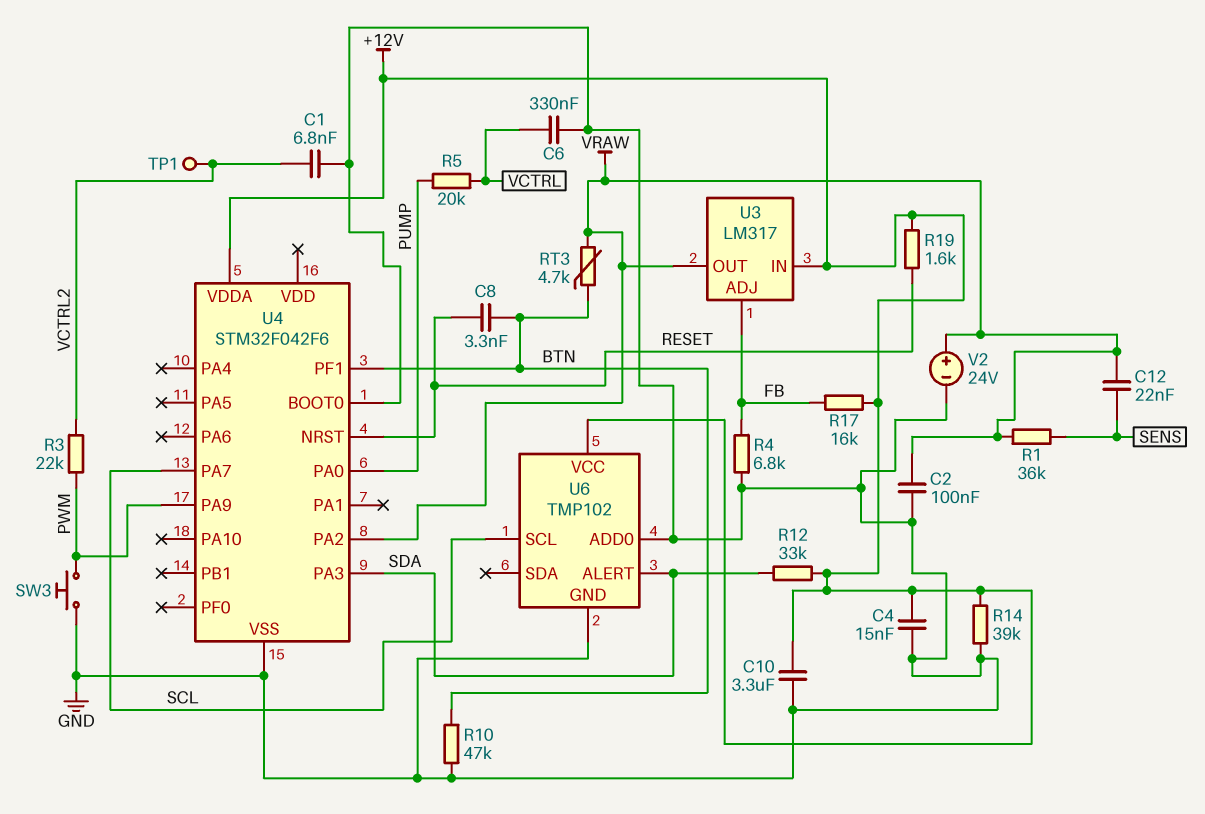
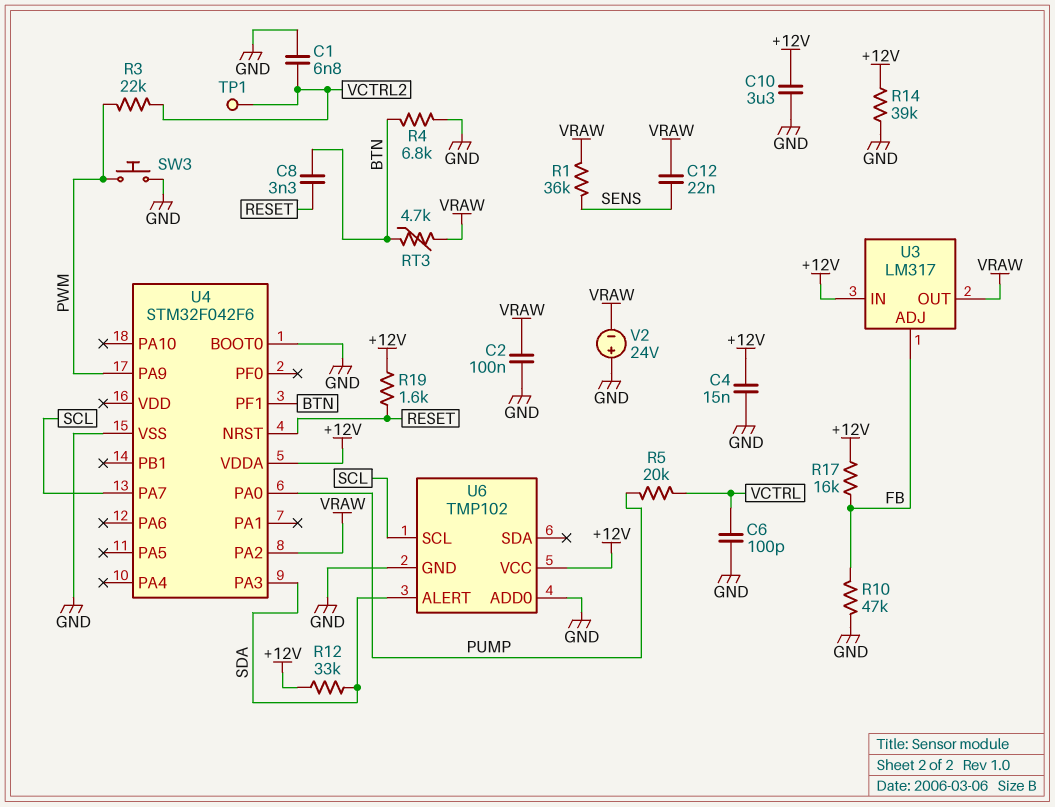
C6: 330nF (GND, VCTRL) -> 100pF (GND, VCTRL)
R4: 6.8k (FB, GND) -> 6.8k (BTN, GND)
R10: 47k (BTN, GND) -> 47k (FB, GND)
V2: 24V (plus VRAW, minus GND) -> 24V (plus GND, minus VRAW)

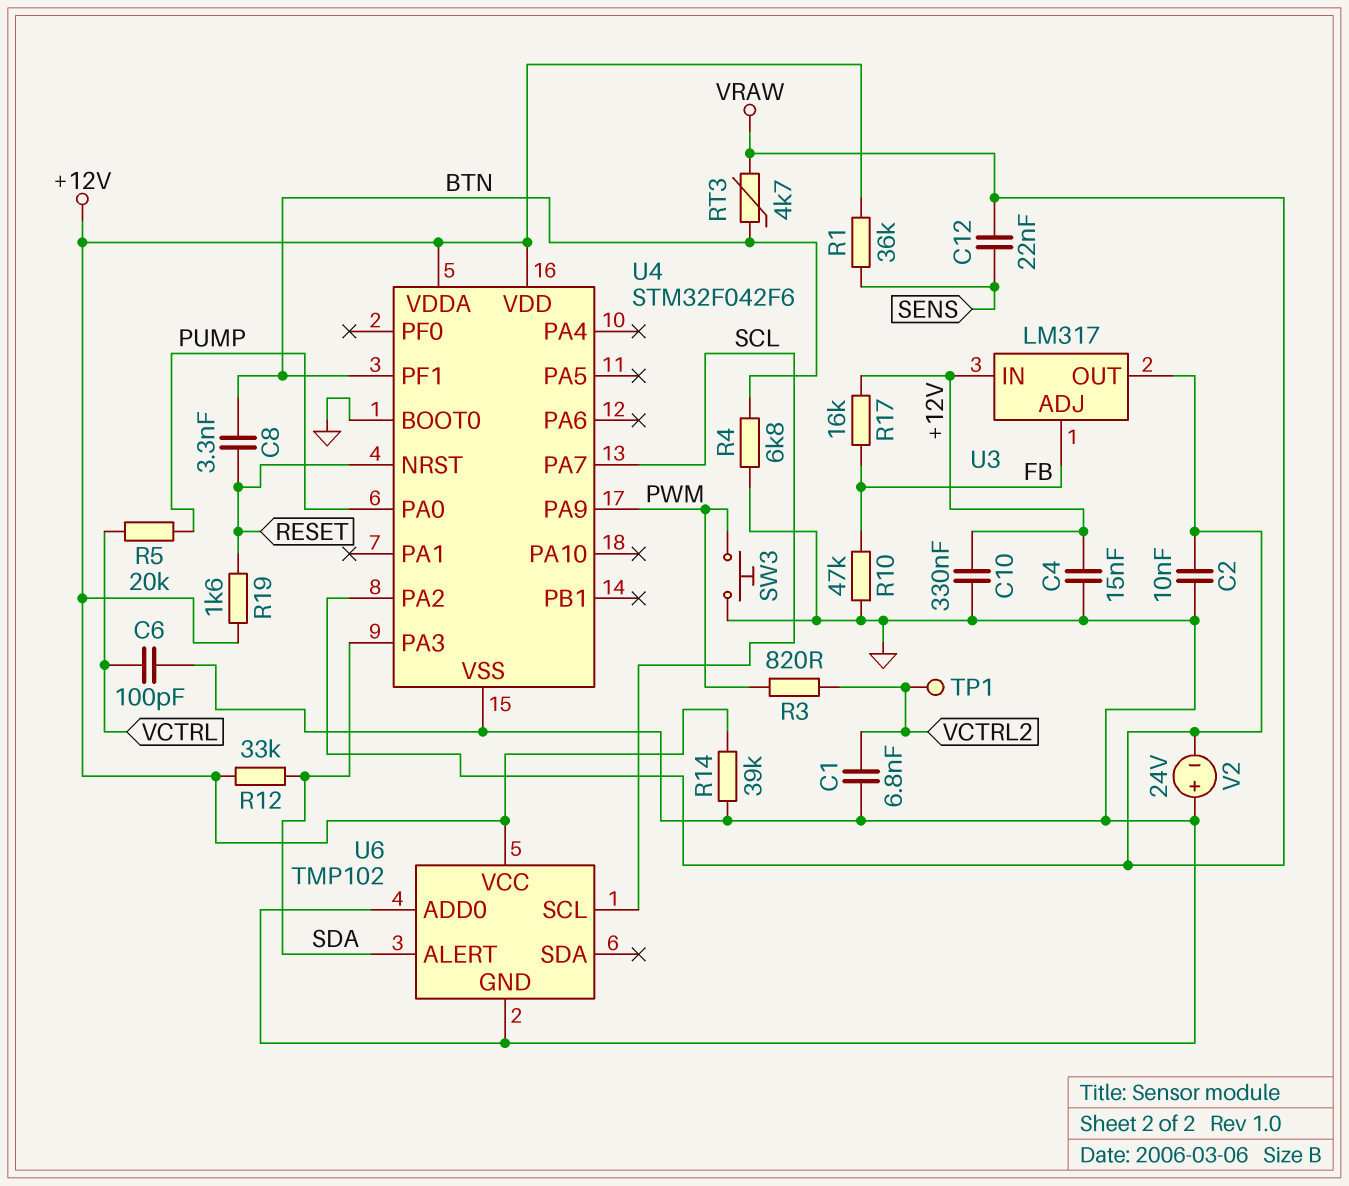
C2: 100nF (GND, VRAW) -> 10nF (GND, VRAW)
C10: 3.3uF (+12V, GND) -> 330nF (+12V, GND)
R1: 36k (SENS, VRAW) -> 36k (+12V, SENS)
R3: 22k (PWM, VCTRL2) -> 820 (PWM, VCTRL2)
U4 pin VDD: none -> +12V

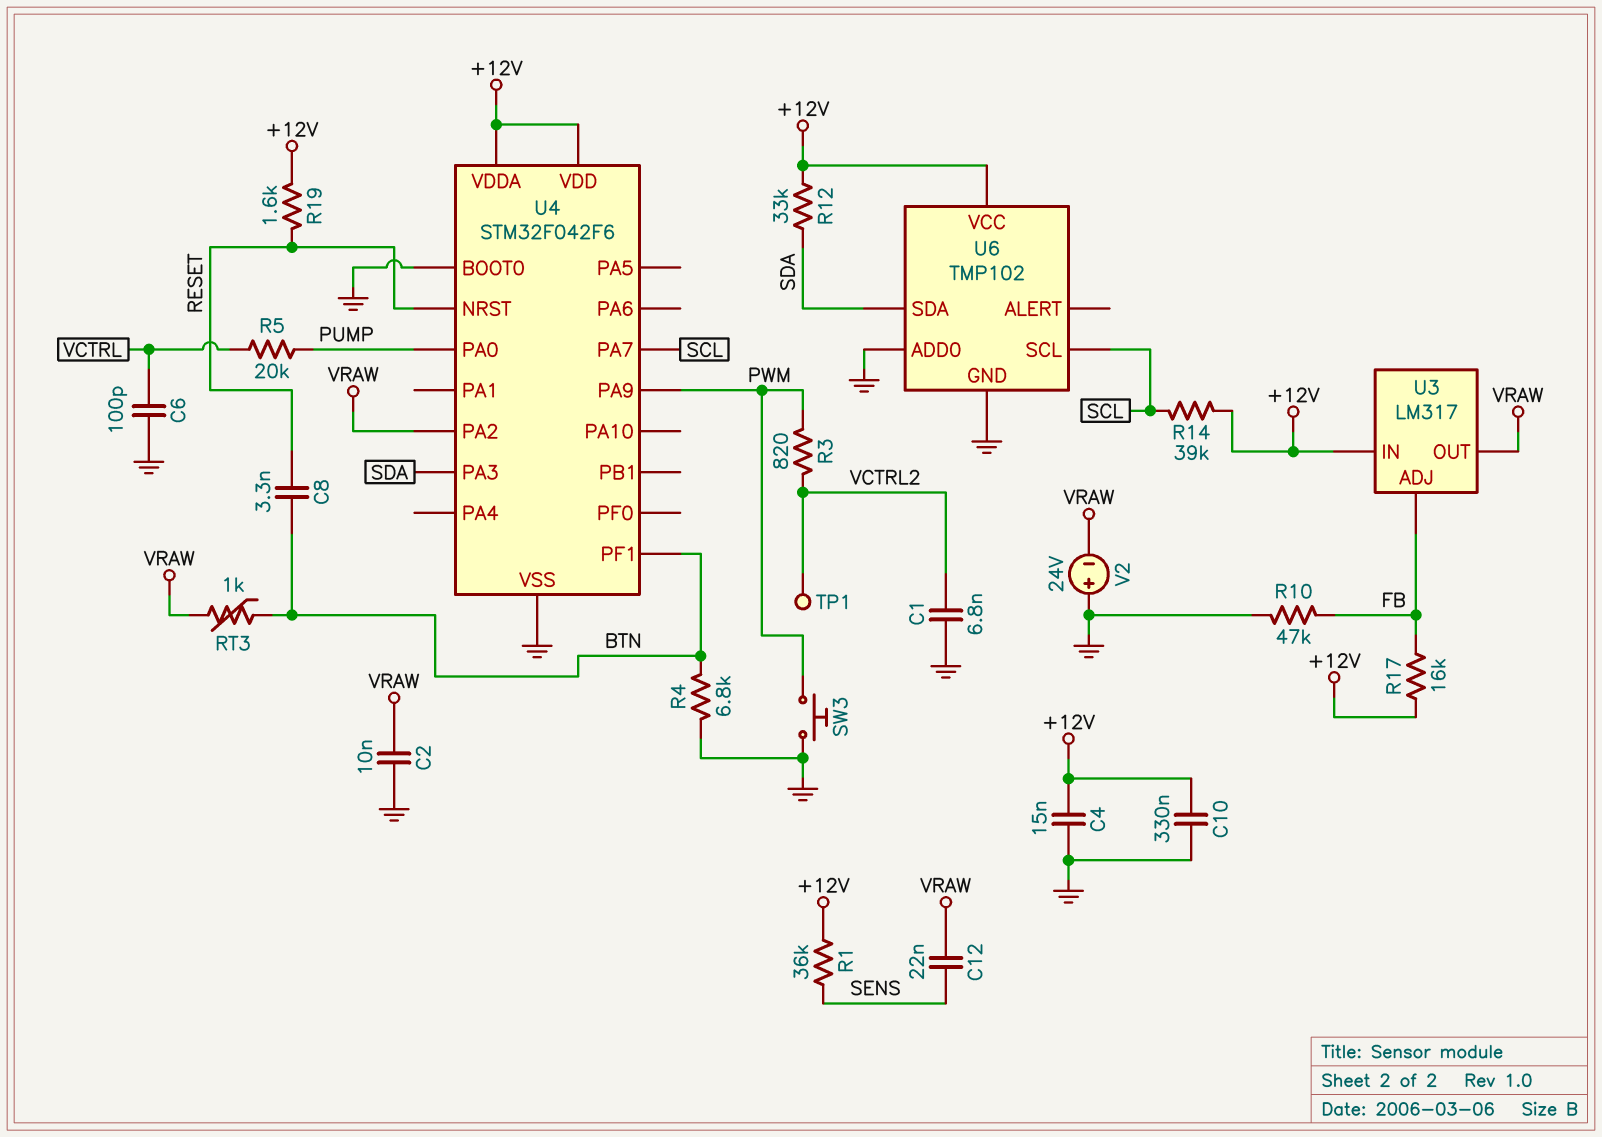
R14: 39k (+12V, GND) -> 39k (+12V, SCL)
RT3: 4.7k (BTN, VRAW) -> 1k (BTN, VRAW)
U6 pin ALERT: SDA -> none
U6 pin SDA: none -> SDA

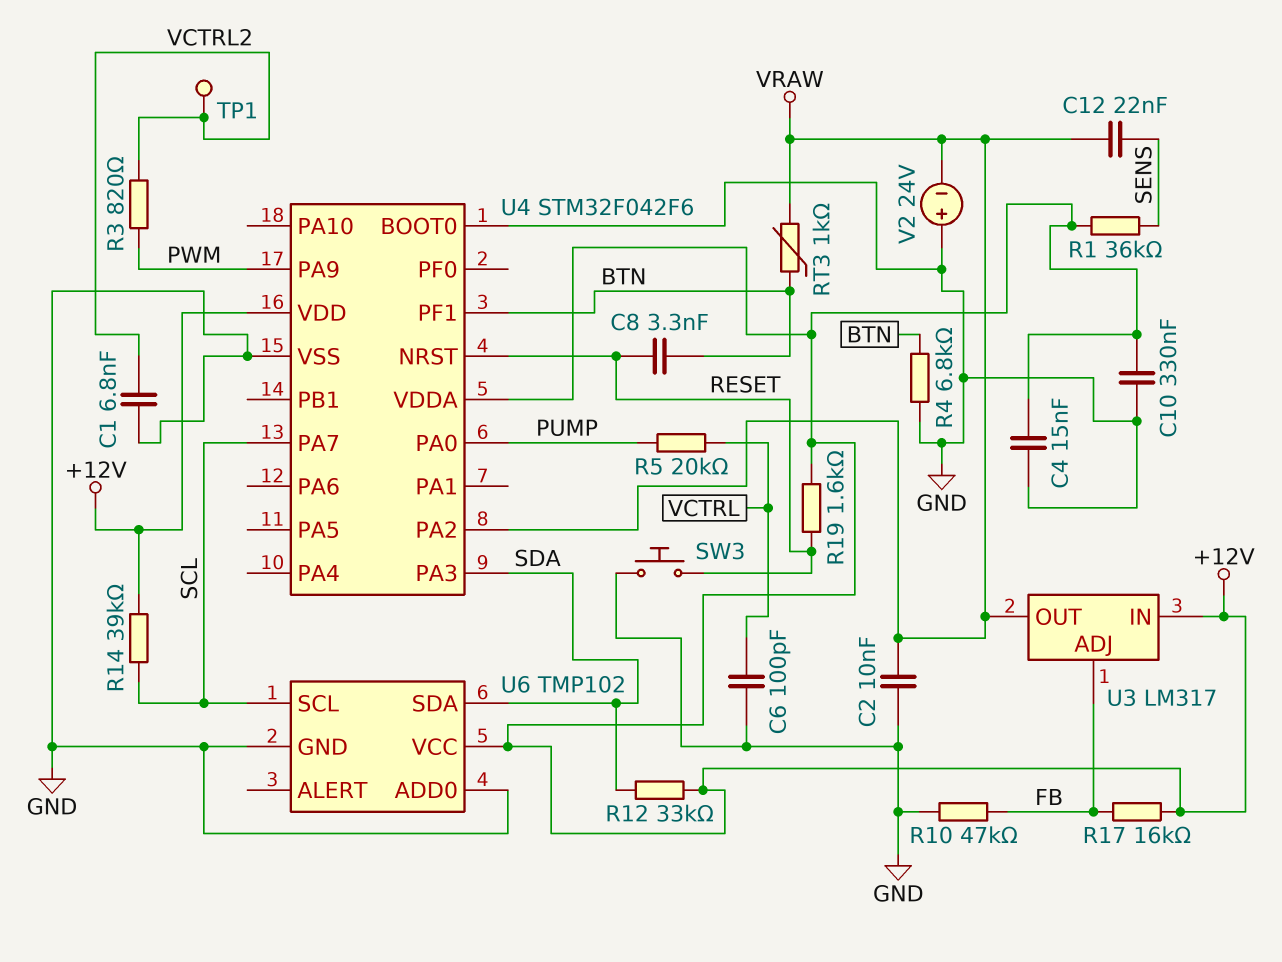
SW3: button (GND, PWM) -> button (GND, RESET)

